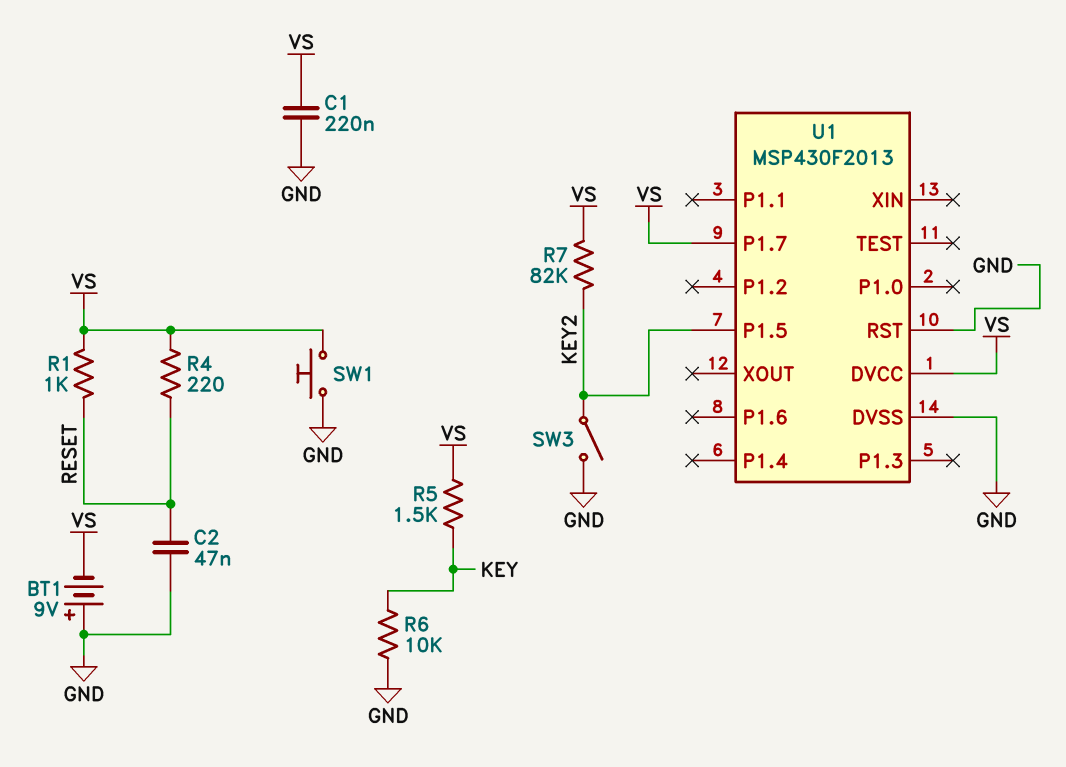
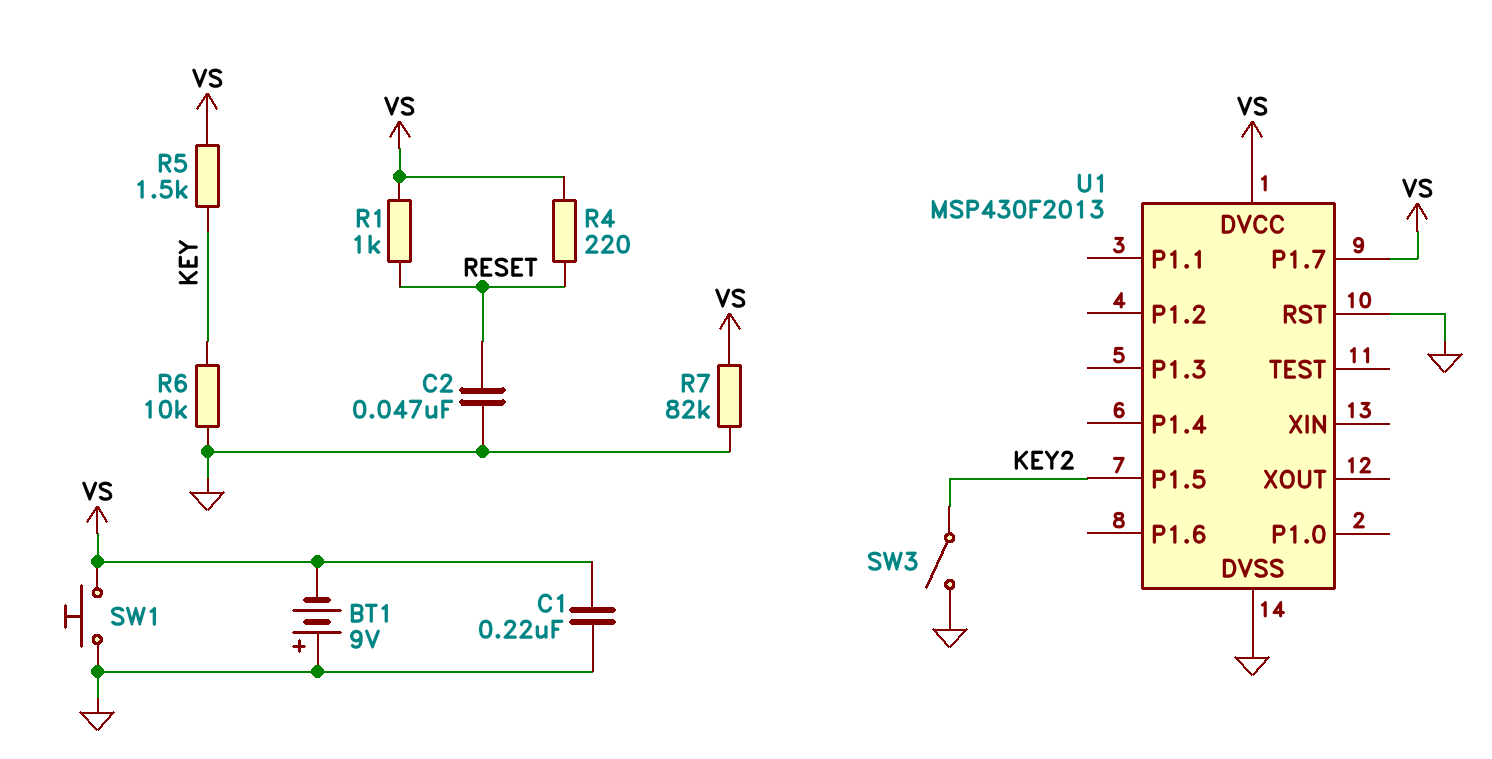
R7: 82k (KEY2, VS) -> 82k (GND, VS)

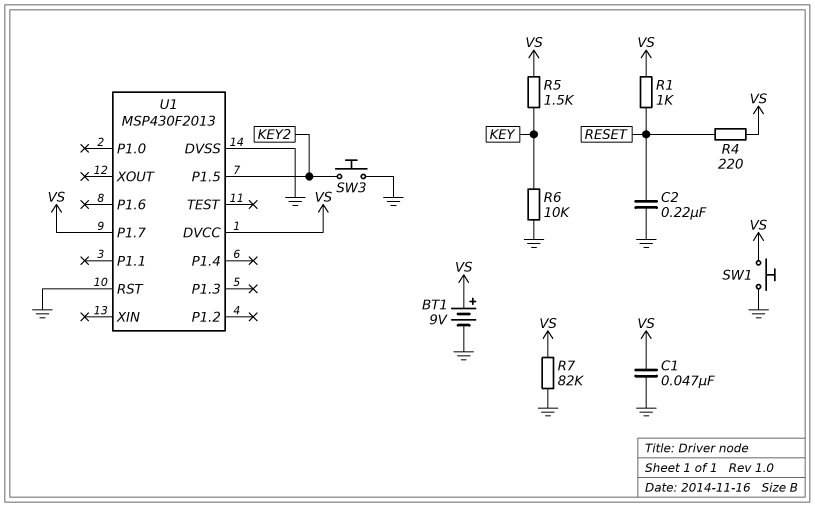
BT1: 9V (plus GND, minus VS) -> 9V (plus VS, minus GND)
C1: 220nF (GND, VS) -> 47nF (GND, VS)
C2: 47nF (GND, RESET) -> 220nF (GND, RESET)
SW3: switch (GND, KEY2) -> button (GND, KEY2)

